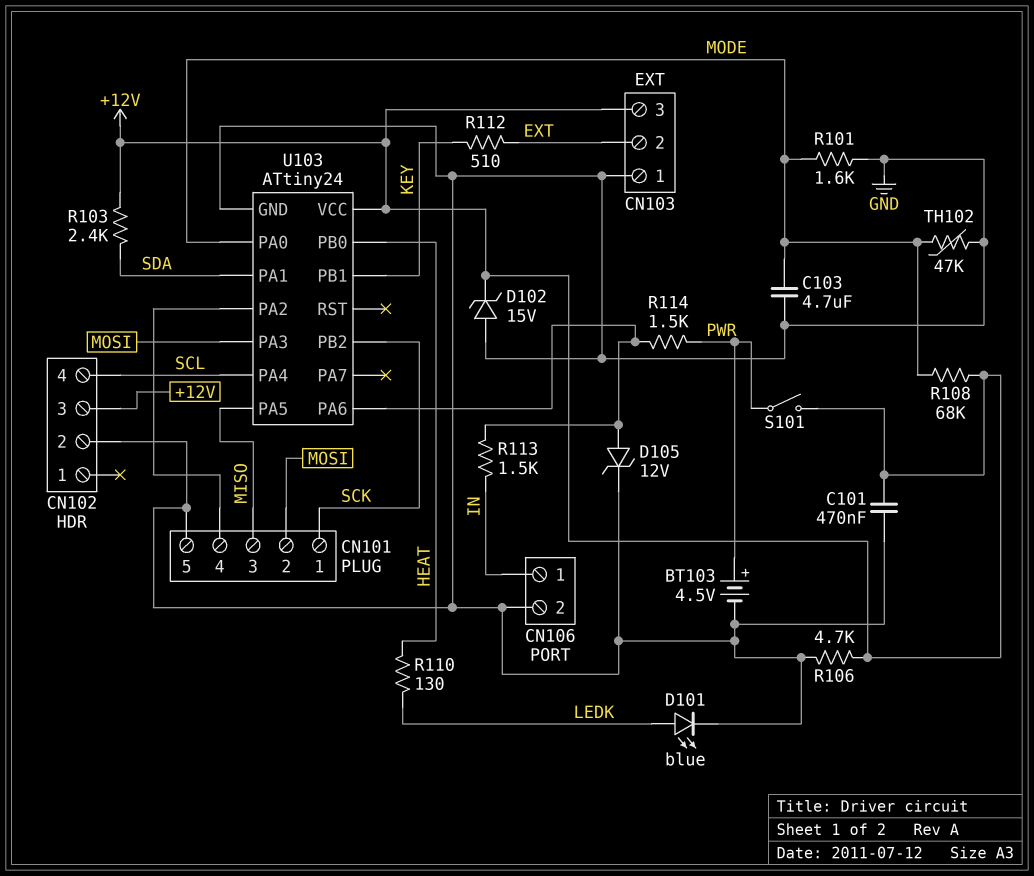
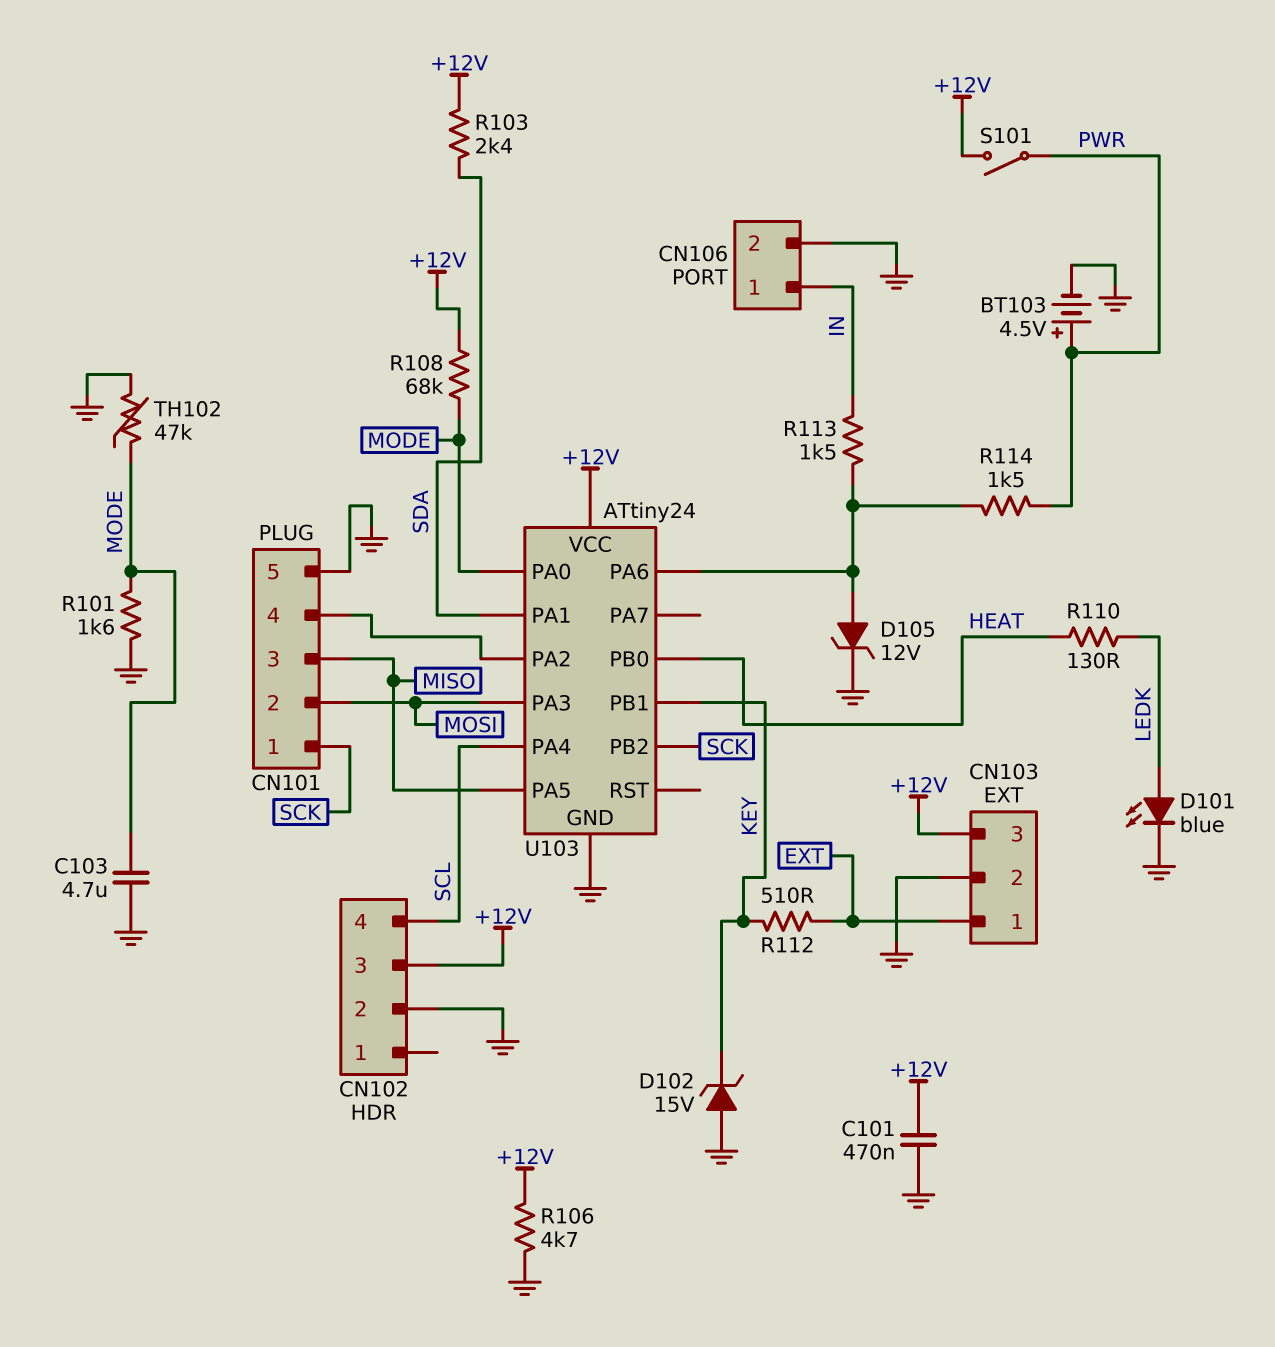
CN103 pin 1: GND -> EXT
CN103 pin 2: EXT -> GND
D102: zener 15V (A GND, K +12V) -> zener 15V (A GND, K KEY)

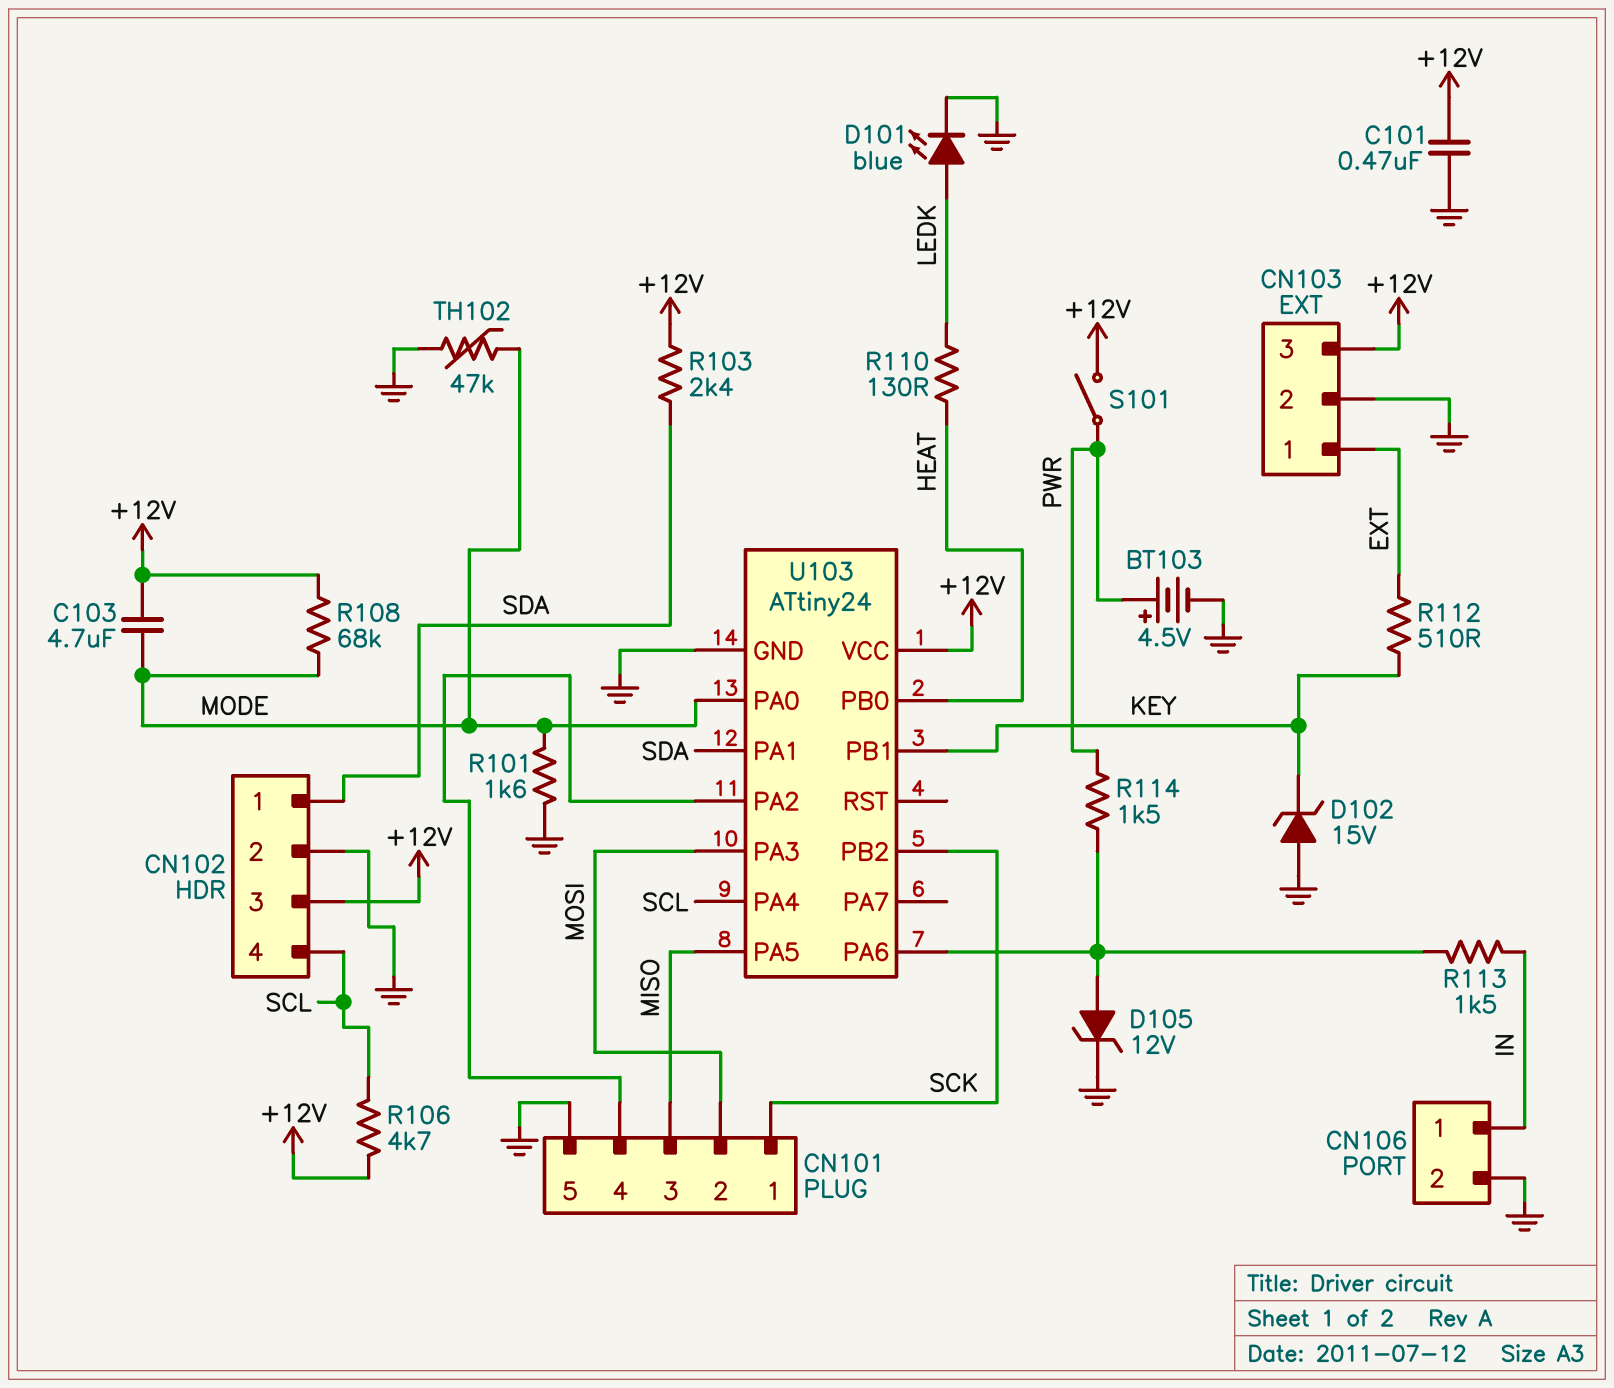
C103: 4.7uF (GND, MODE) -> 4.7uF (+12V, MODE)
CN102 pin 1: none -> SDA
R106: 4.7k (+12V, GND) -> 4.7k (+12V, SCL)

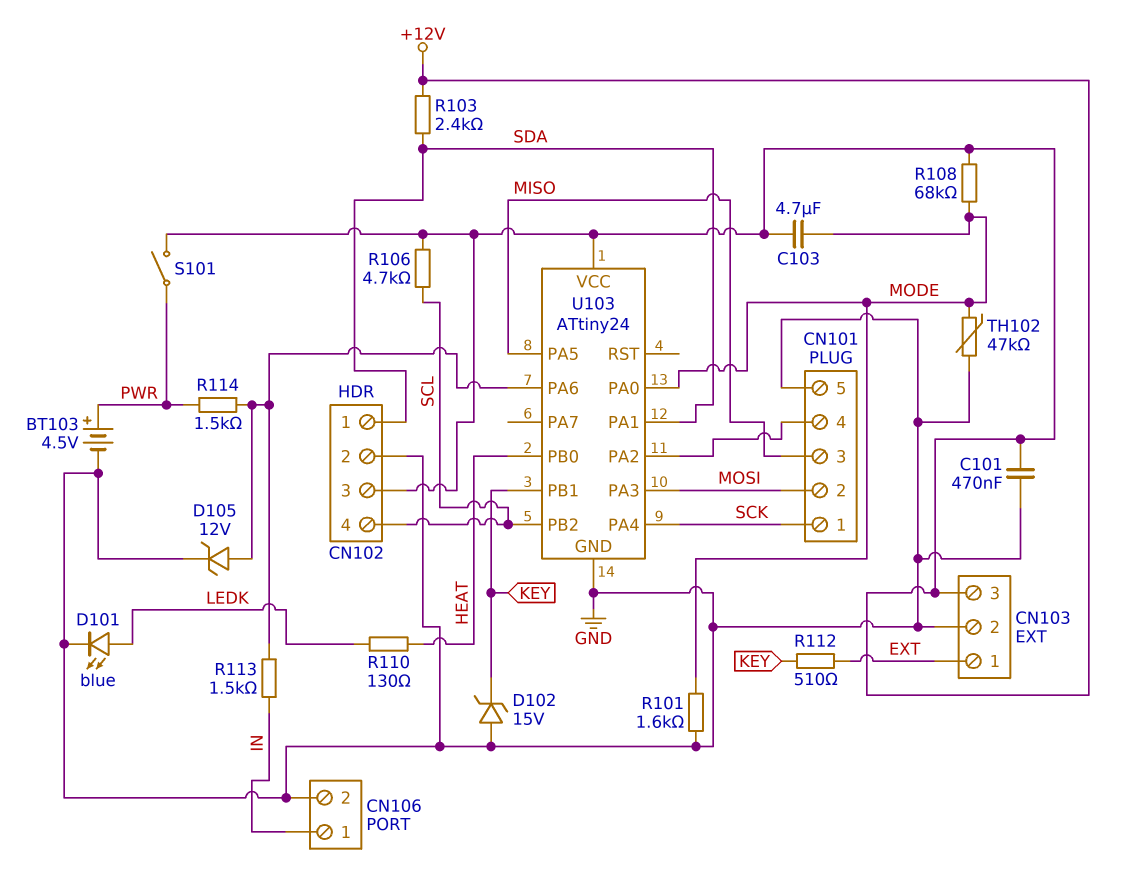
U103 pin PA4: SCL -> SCK
U103 pin PB2: SCK -> SCL

